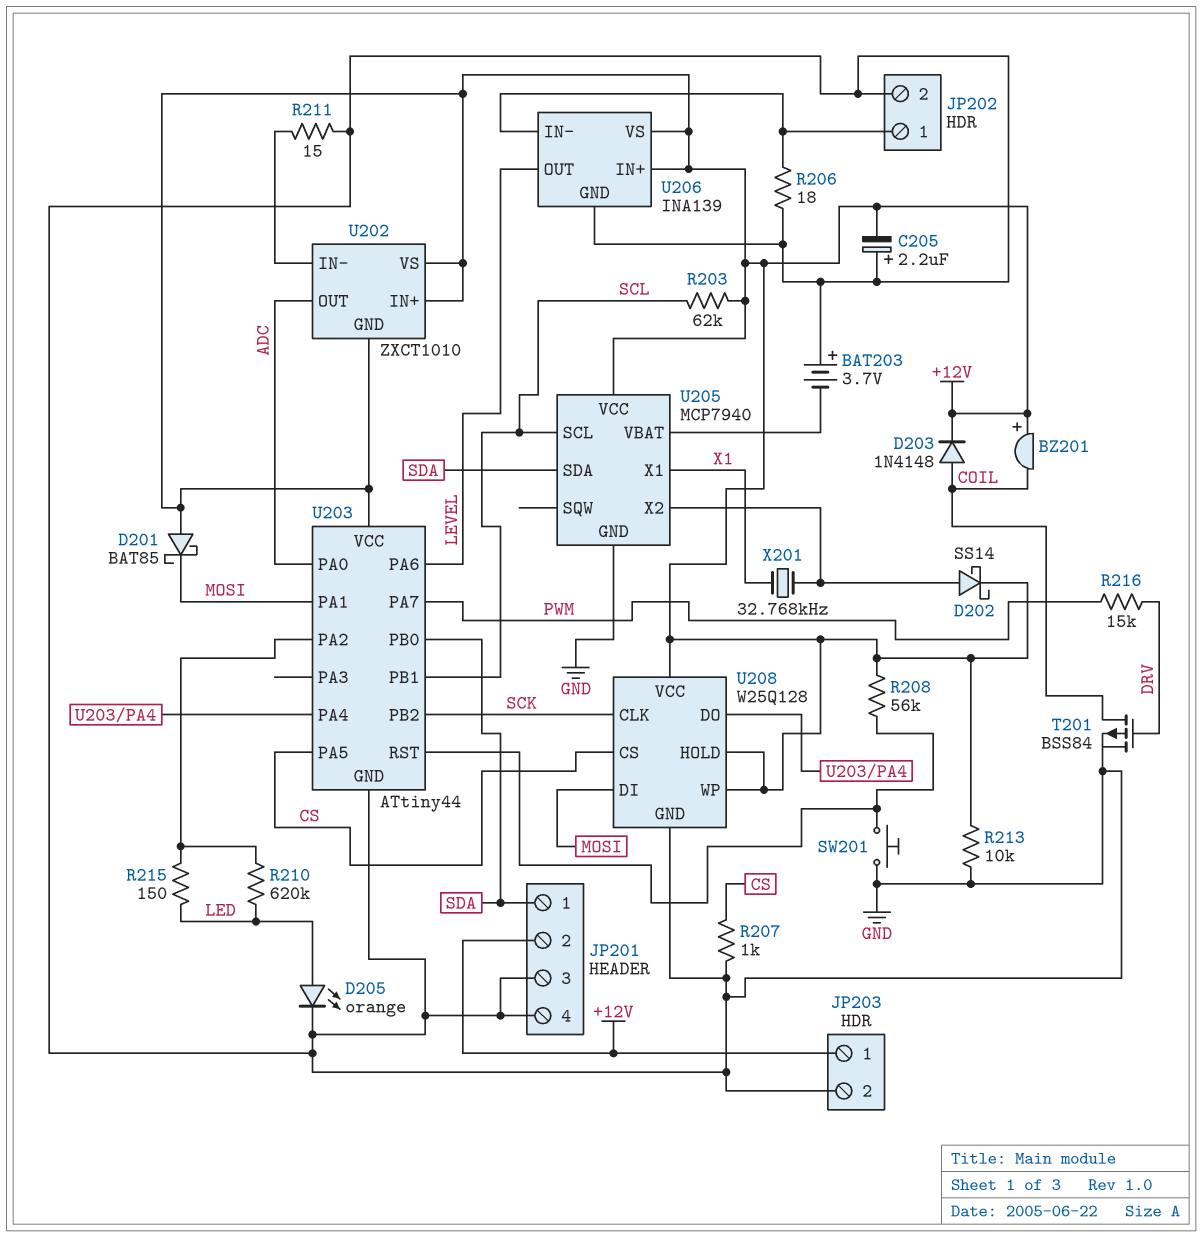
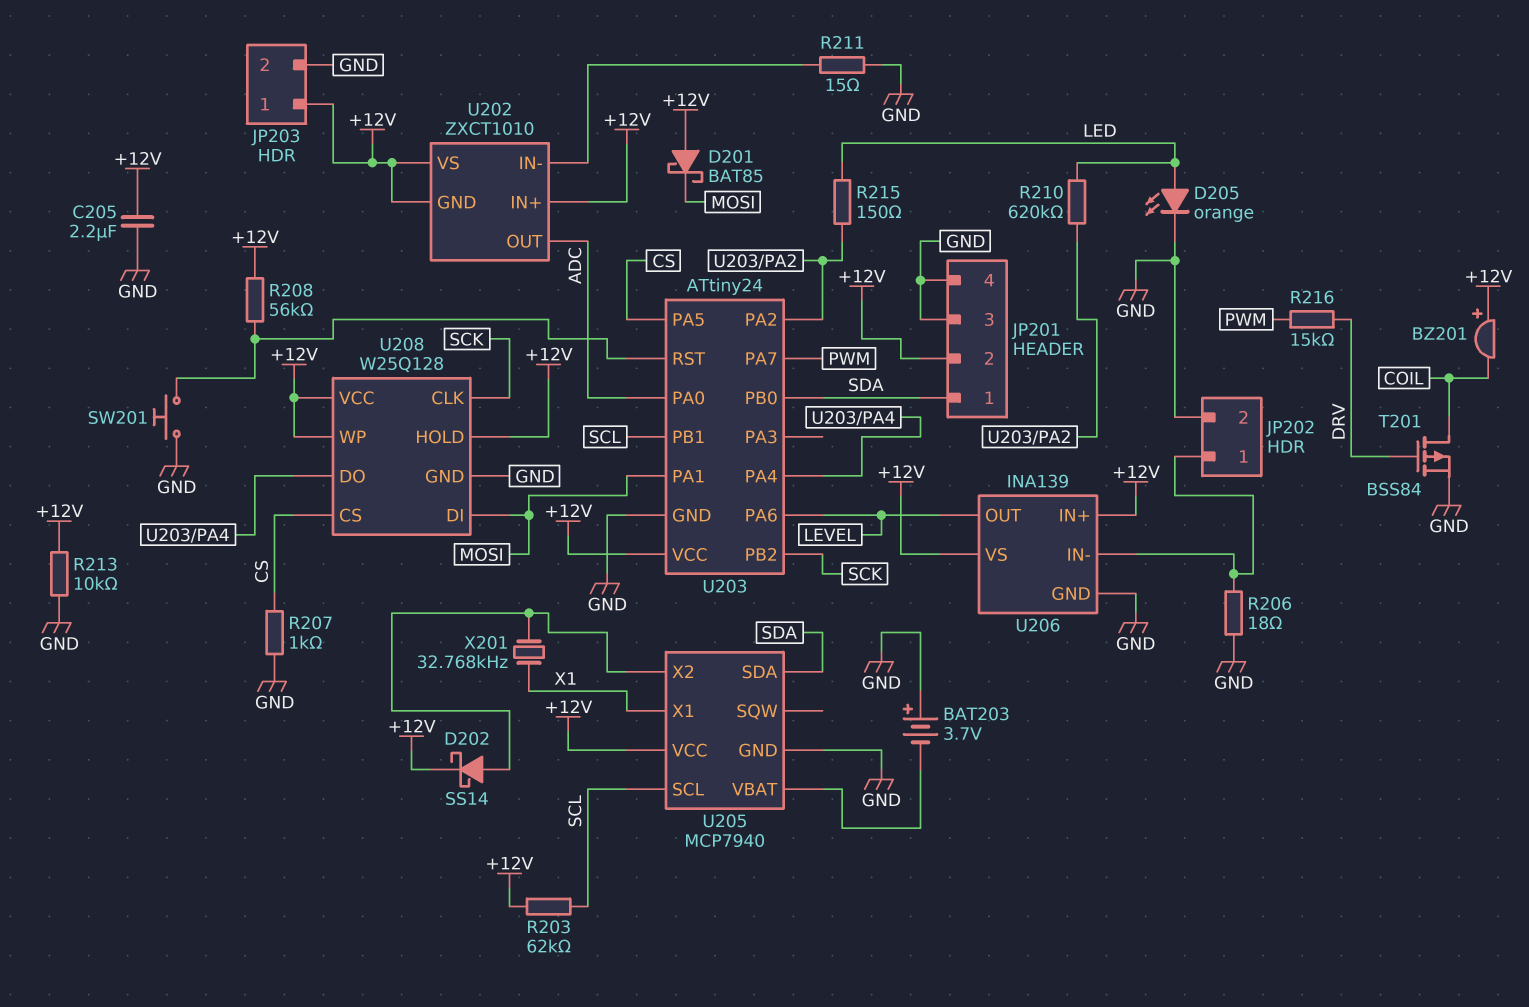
C205: 2.2uF (plus GND, minus +12V) -> 2.2uF (+12V, GND)
D203: diode 1N4148 (A COIL, K +12V) -> none
U203: ATtiny44 -> ATtiny24

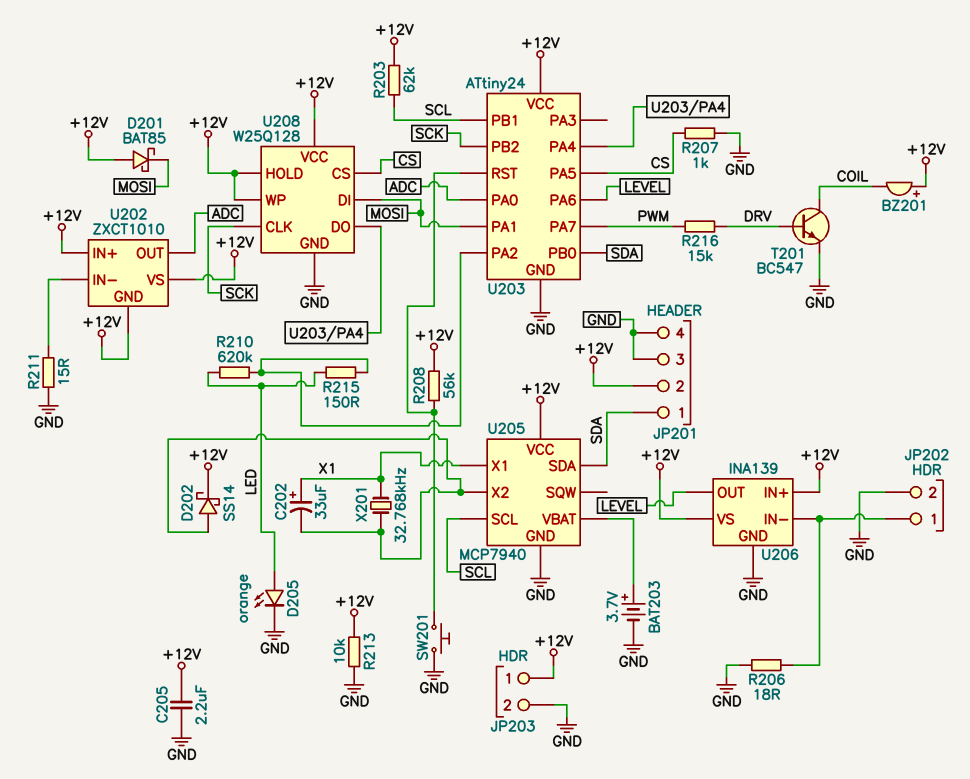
BAT203: 3.7V (plus GND, minus U205/VBAT) -> 3.7V (plus U205/VBAT, minus GND)
C202: none -> 33uF (plus X1, minus U205/X2)
T201: PMOS BSS84 (G DRV, D COIL, S GND) -> NPN BC547 (B DRV, C COIL, E GND)

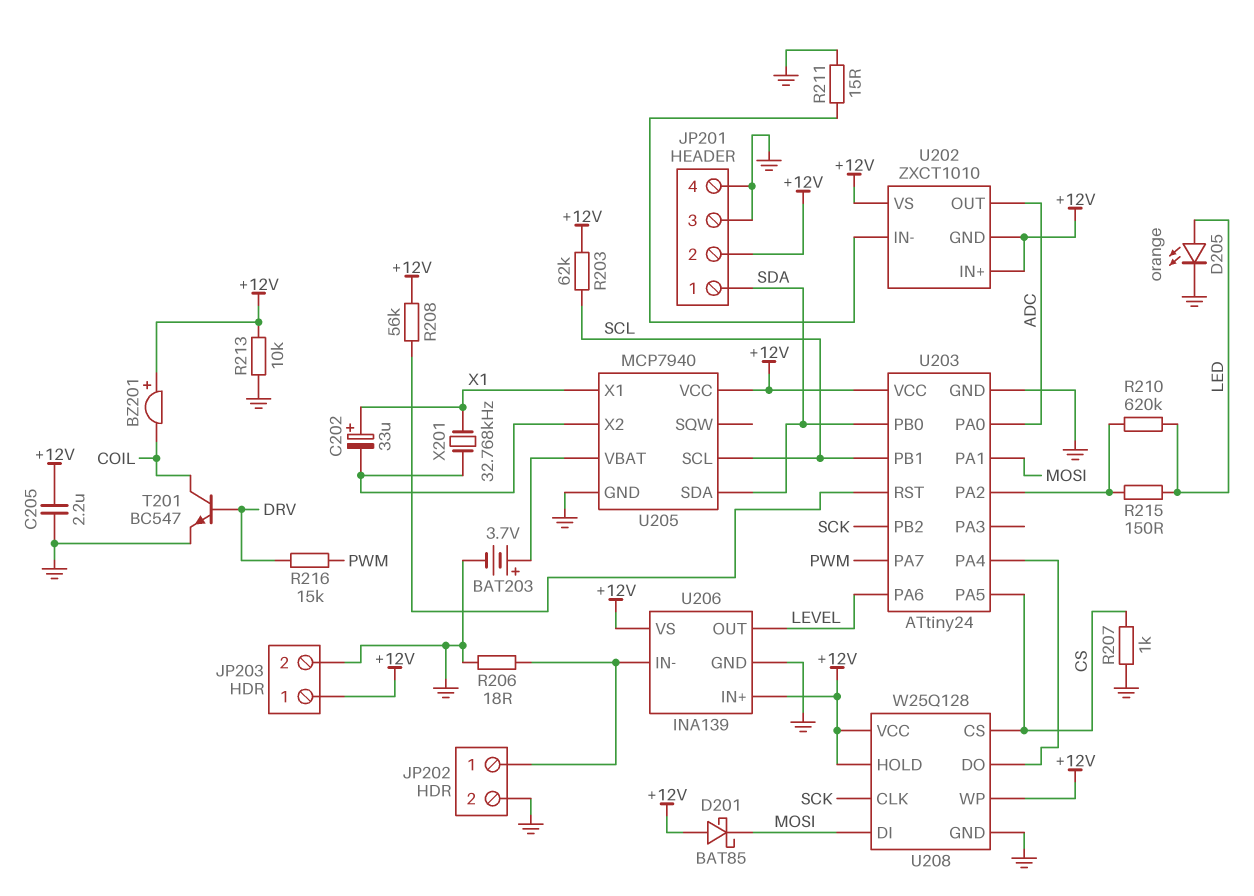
D202: schottky SS14 (A U205/X2, K +12V) -> none
SW201: button (GND, U203/RST) -> none

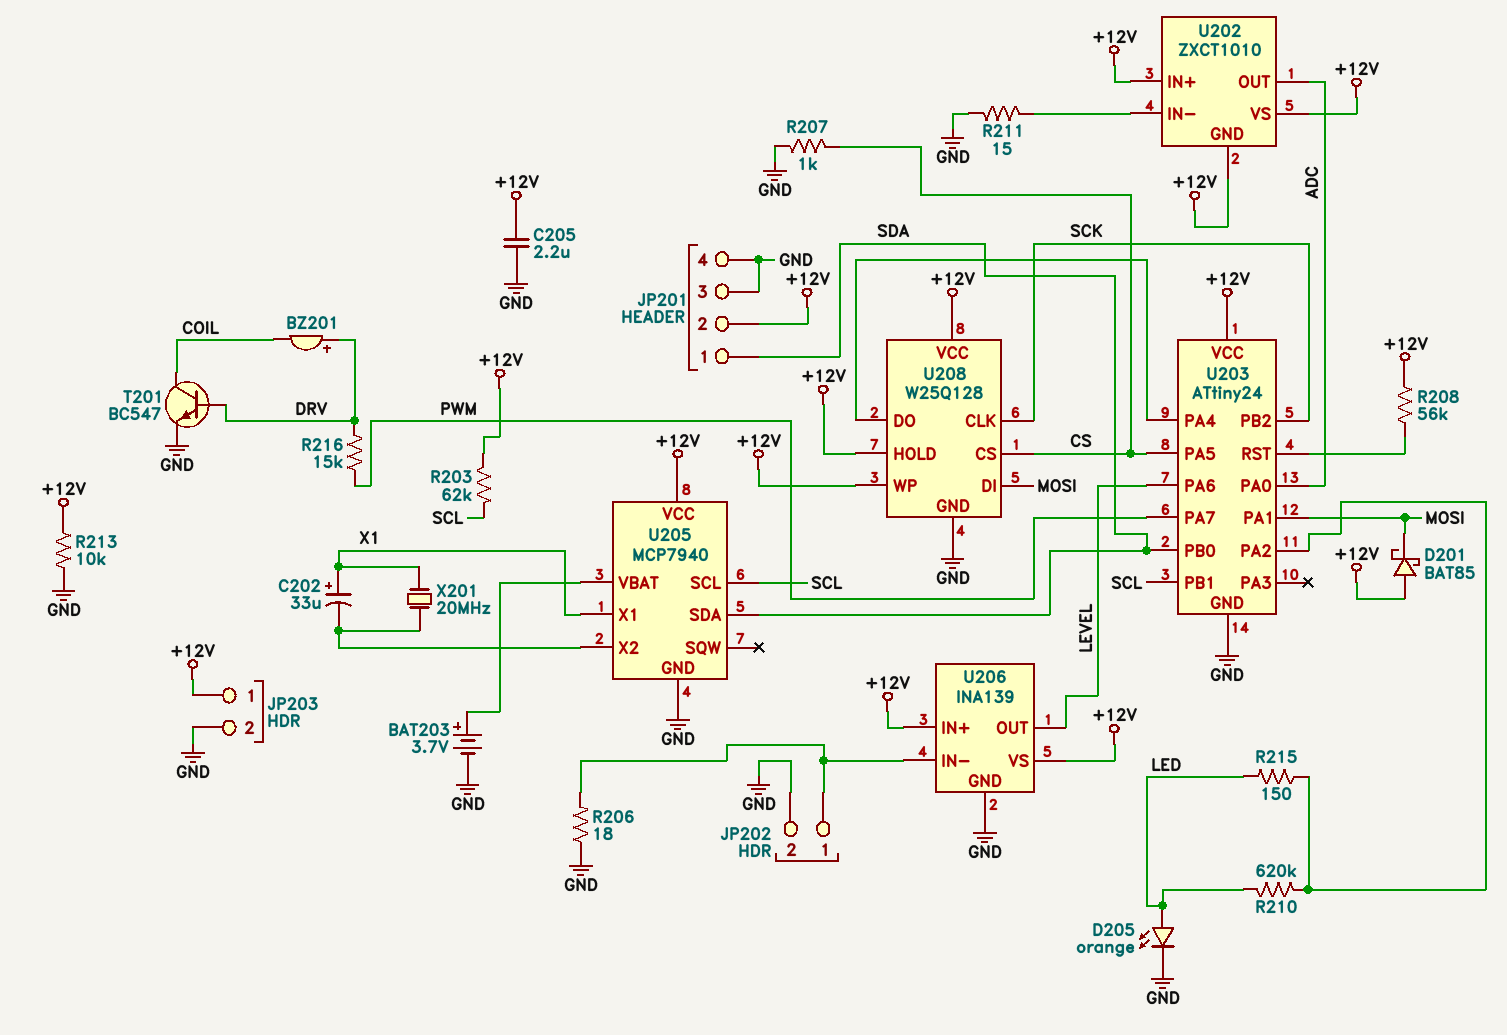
BZ201: buzzer (plus +12V, minus COIL) -> buzzer (plus DRV, minus COIL)
X201: 32.768kHz (U205/X2, X1) -> 20MHz (U205/X2, X1)

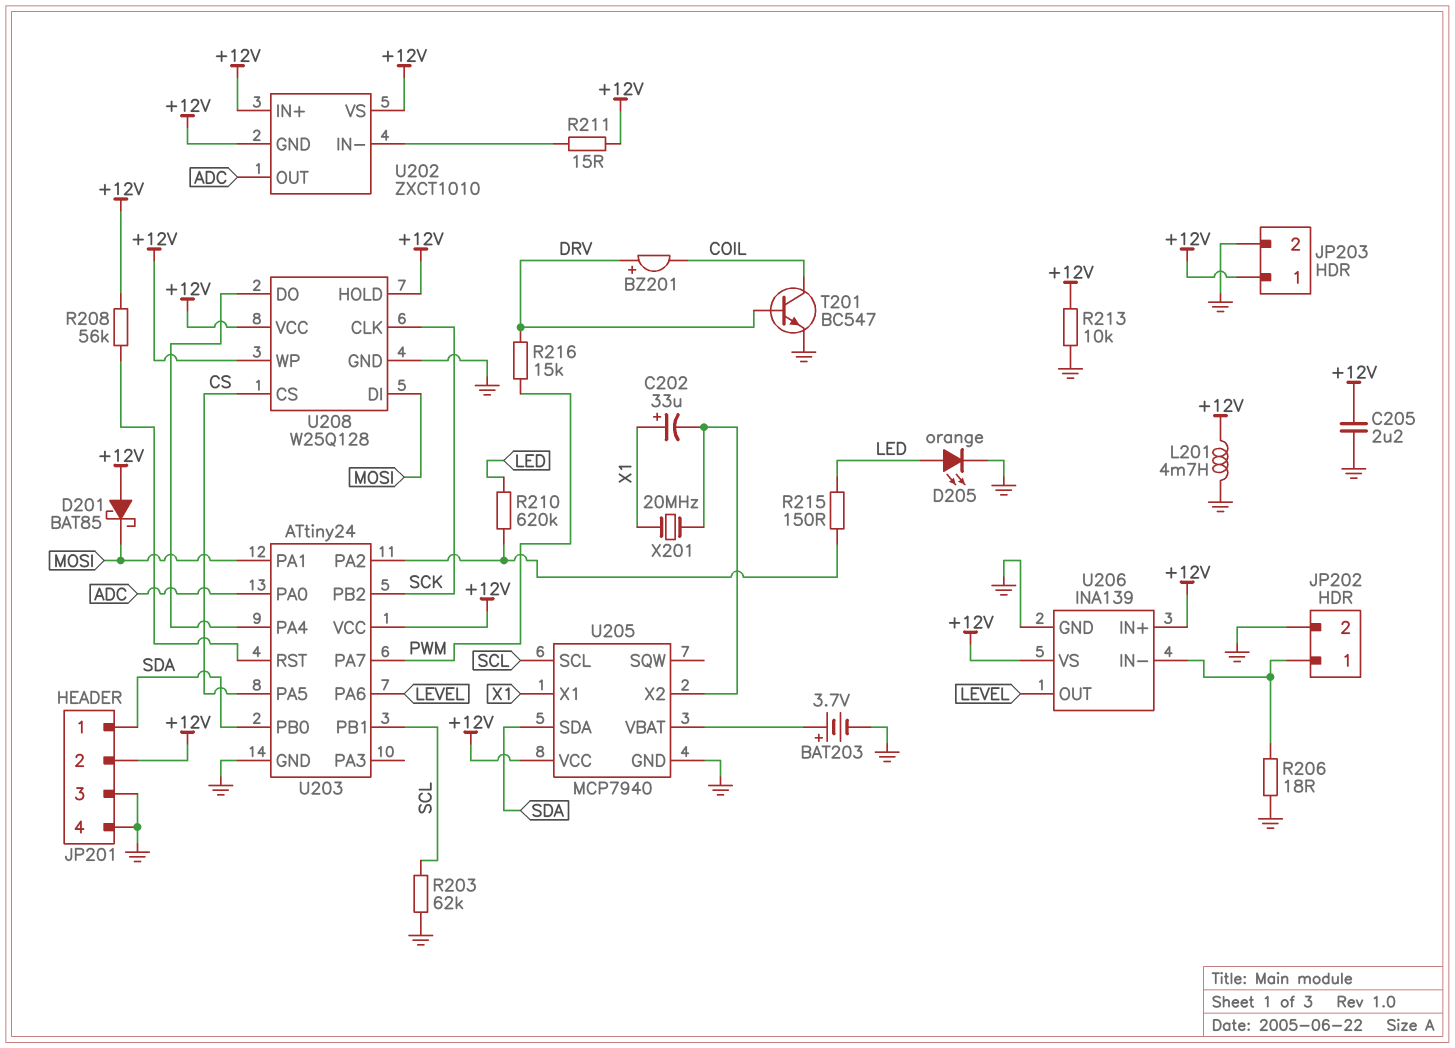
L201: none -> 4.7mH (+12V, GND)
R203: 62k (+12V, SCL) -> 62k (GND, SCL)
R207: 1k (CS, GND) -> none
R211: 15 (GND, U202/IN-) -> 15 (+12V, U202/IN-)

